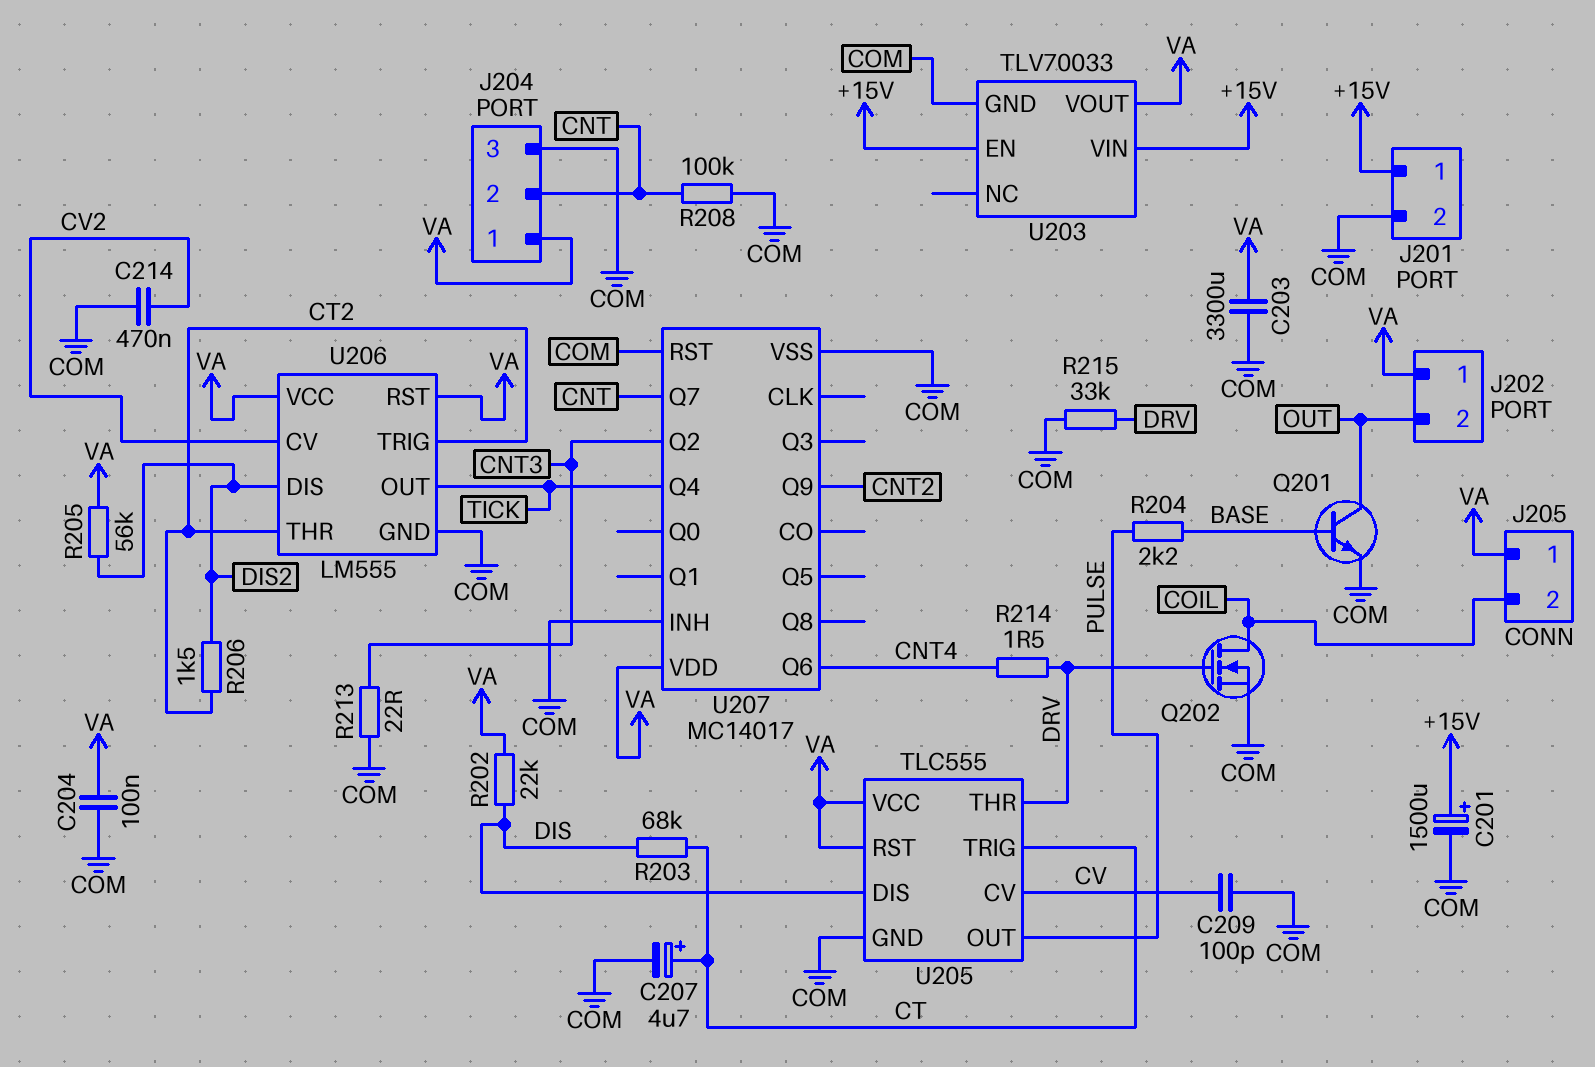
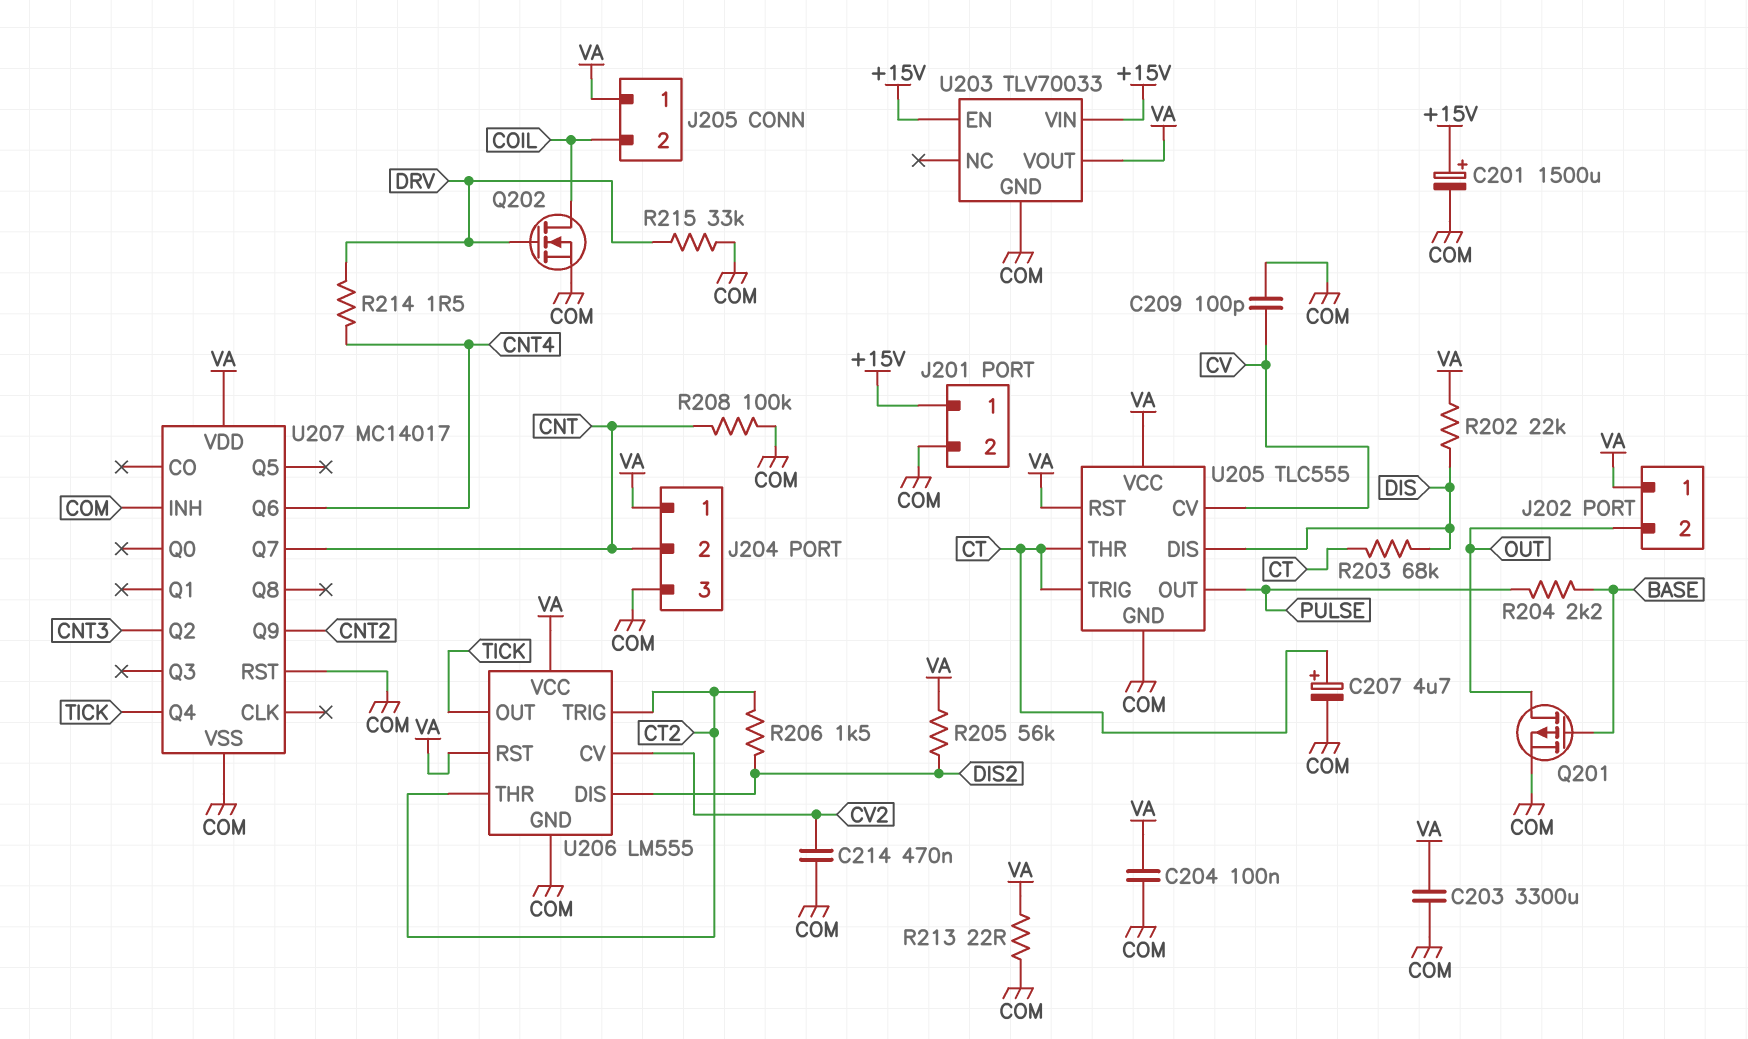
Q201: NPN (B BASE, C OUT, E COM) -> PMOS (G BASE, D OUT, S COM)
R213: 22 (CNT3, COM) -> 22 (COM, VA)
U205 pin THR: DRV -> CT

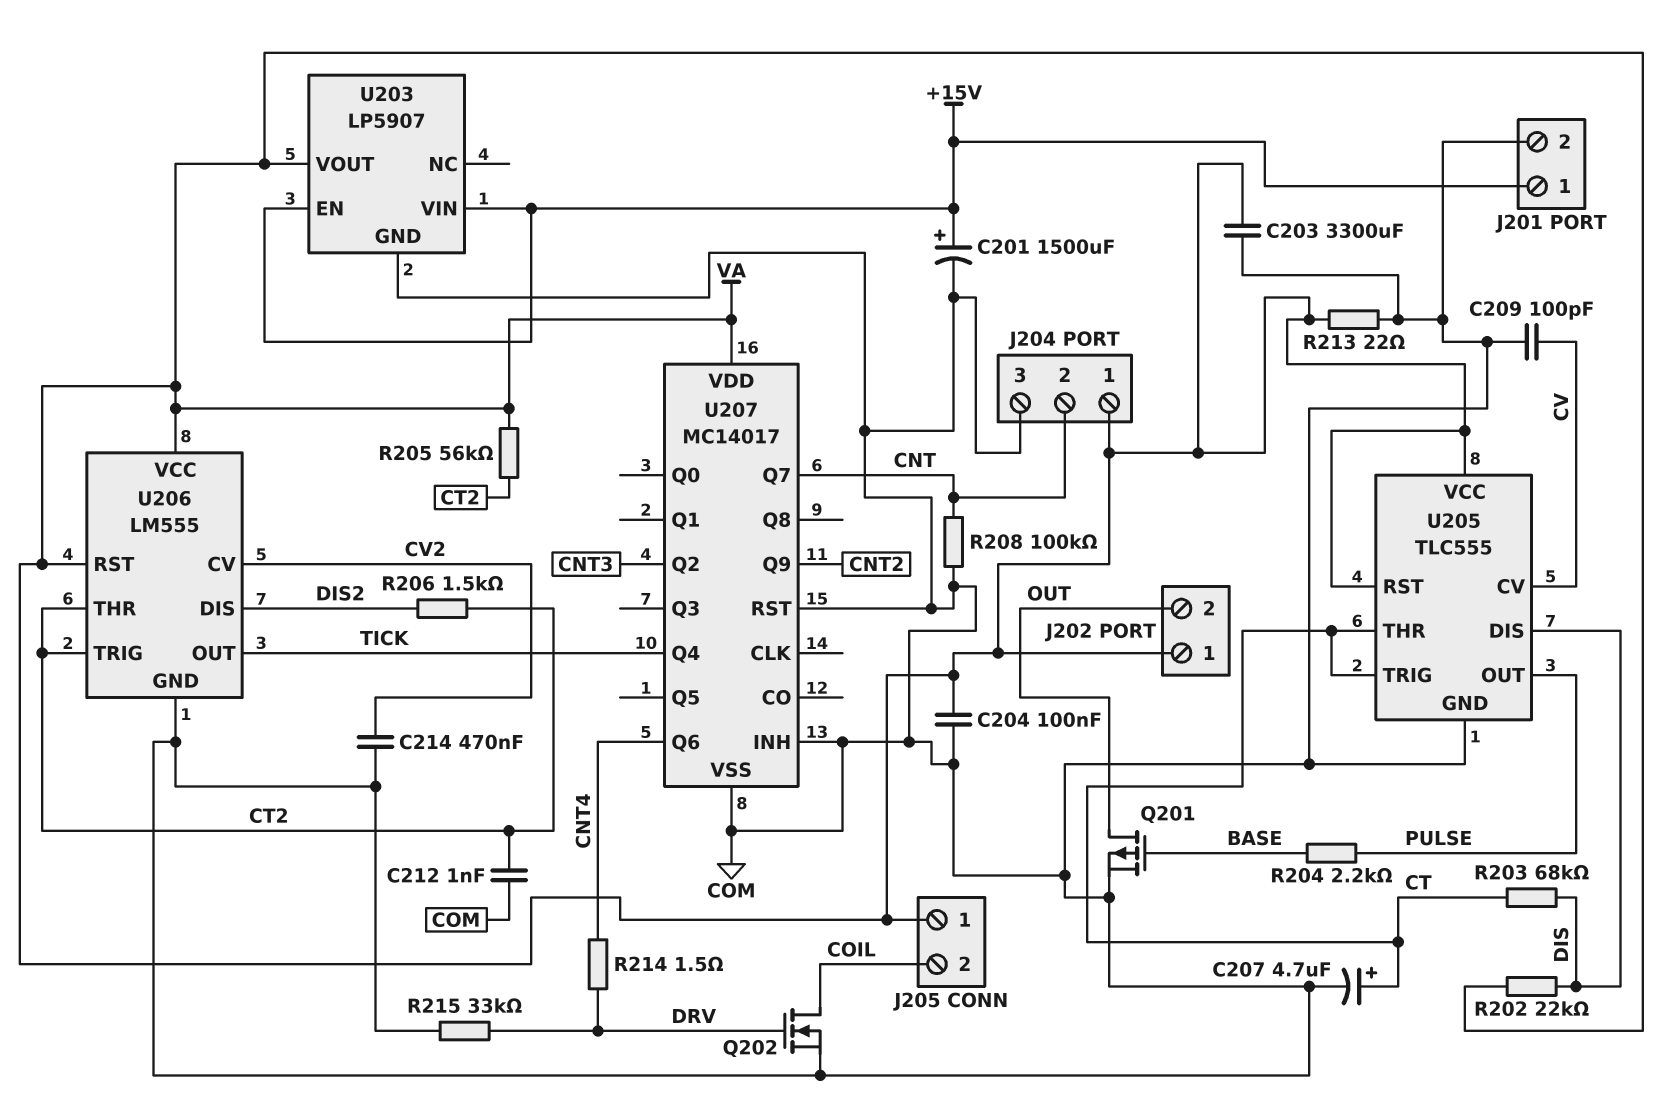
C212: none -> 1nF (COM, CT2)
R205: 56k (DIS2, VA) -> 56k (CT2, VA)
U203: TLV70033 -> LP5907

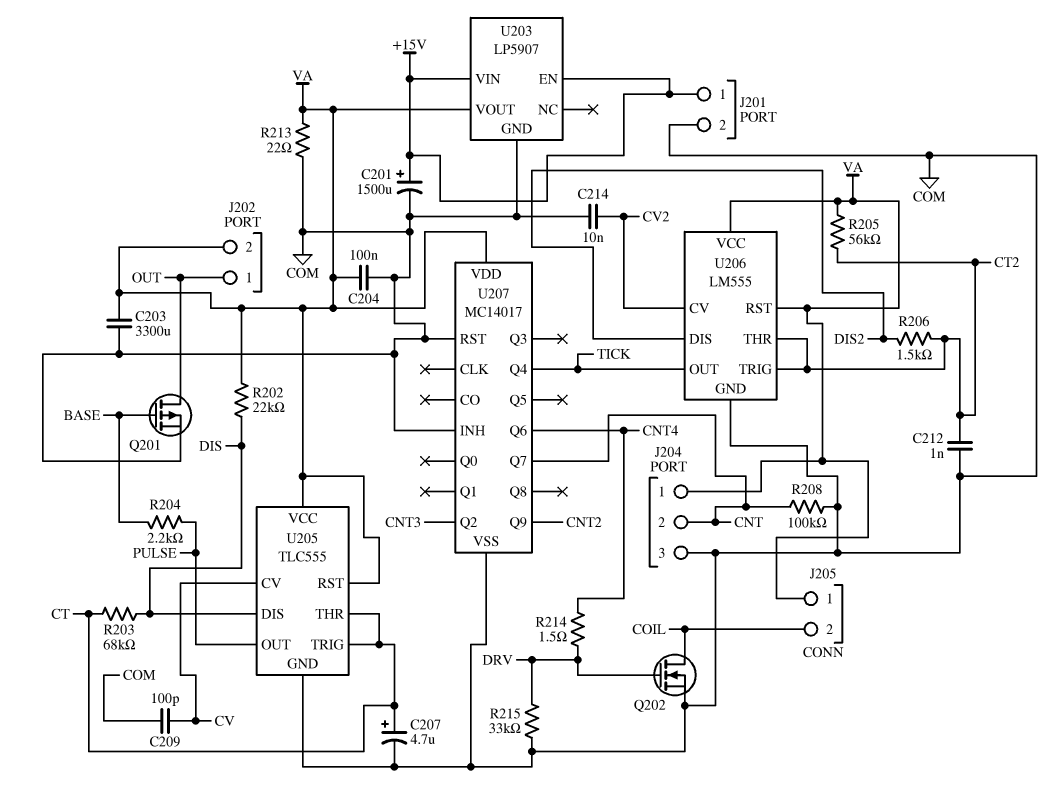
C214: 470nF (COM, CV2) -> 10nF (COM, CV2)
J202 pin 1: VA -> OUT
J202 pin 2: OUT -> VA

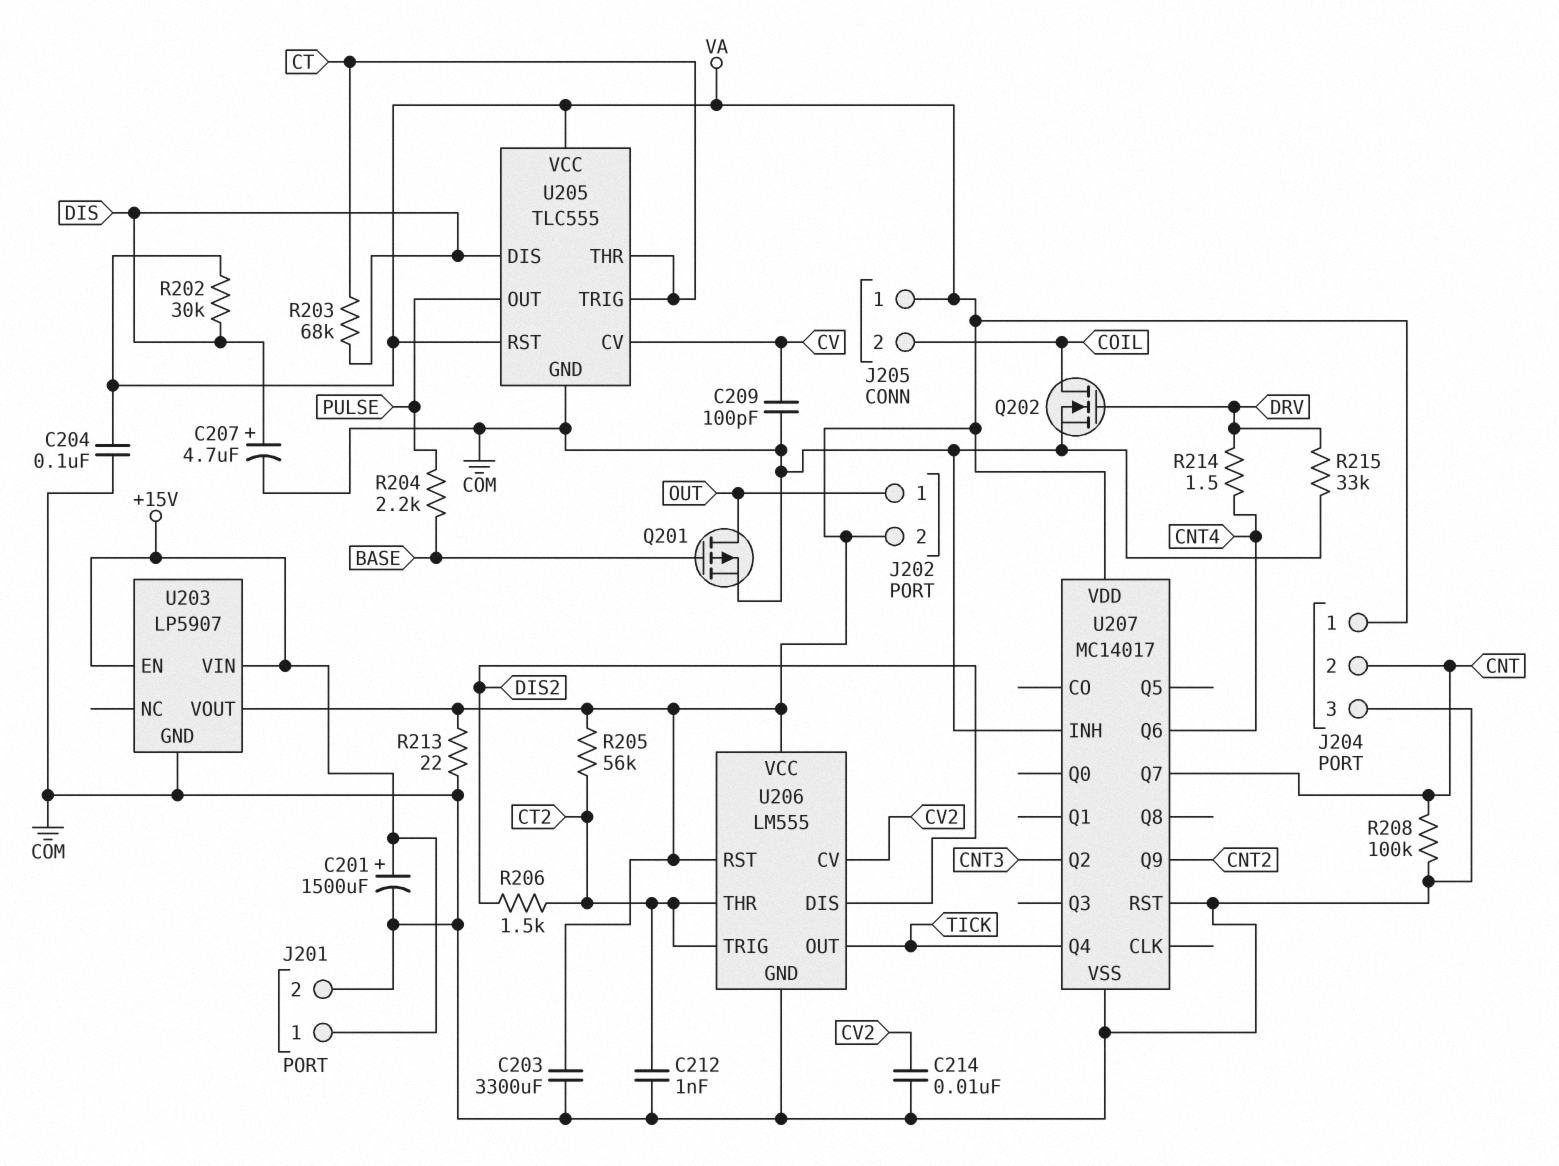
C207: 4.7uF (plus CT, minus COM) -> 4.7uF (plus DIS, minus COM)
R202: 22k (DIS, VA) -> 30k (DIS, VA)

